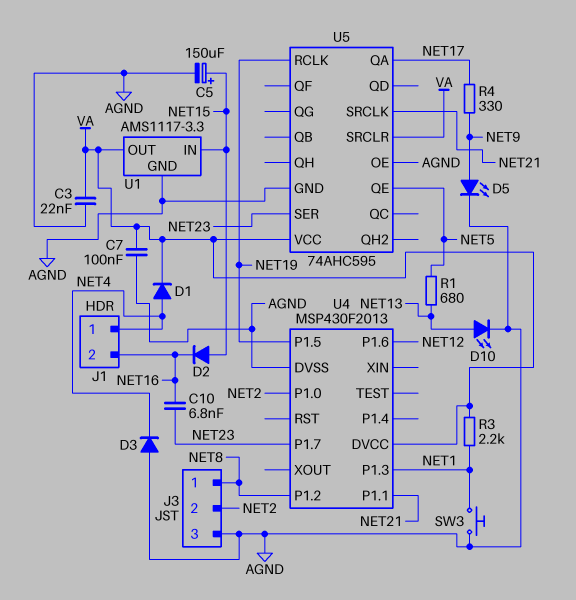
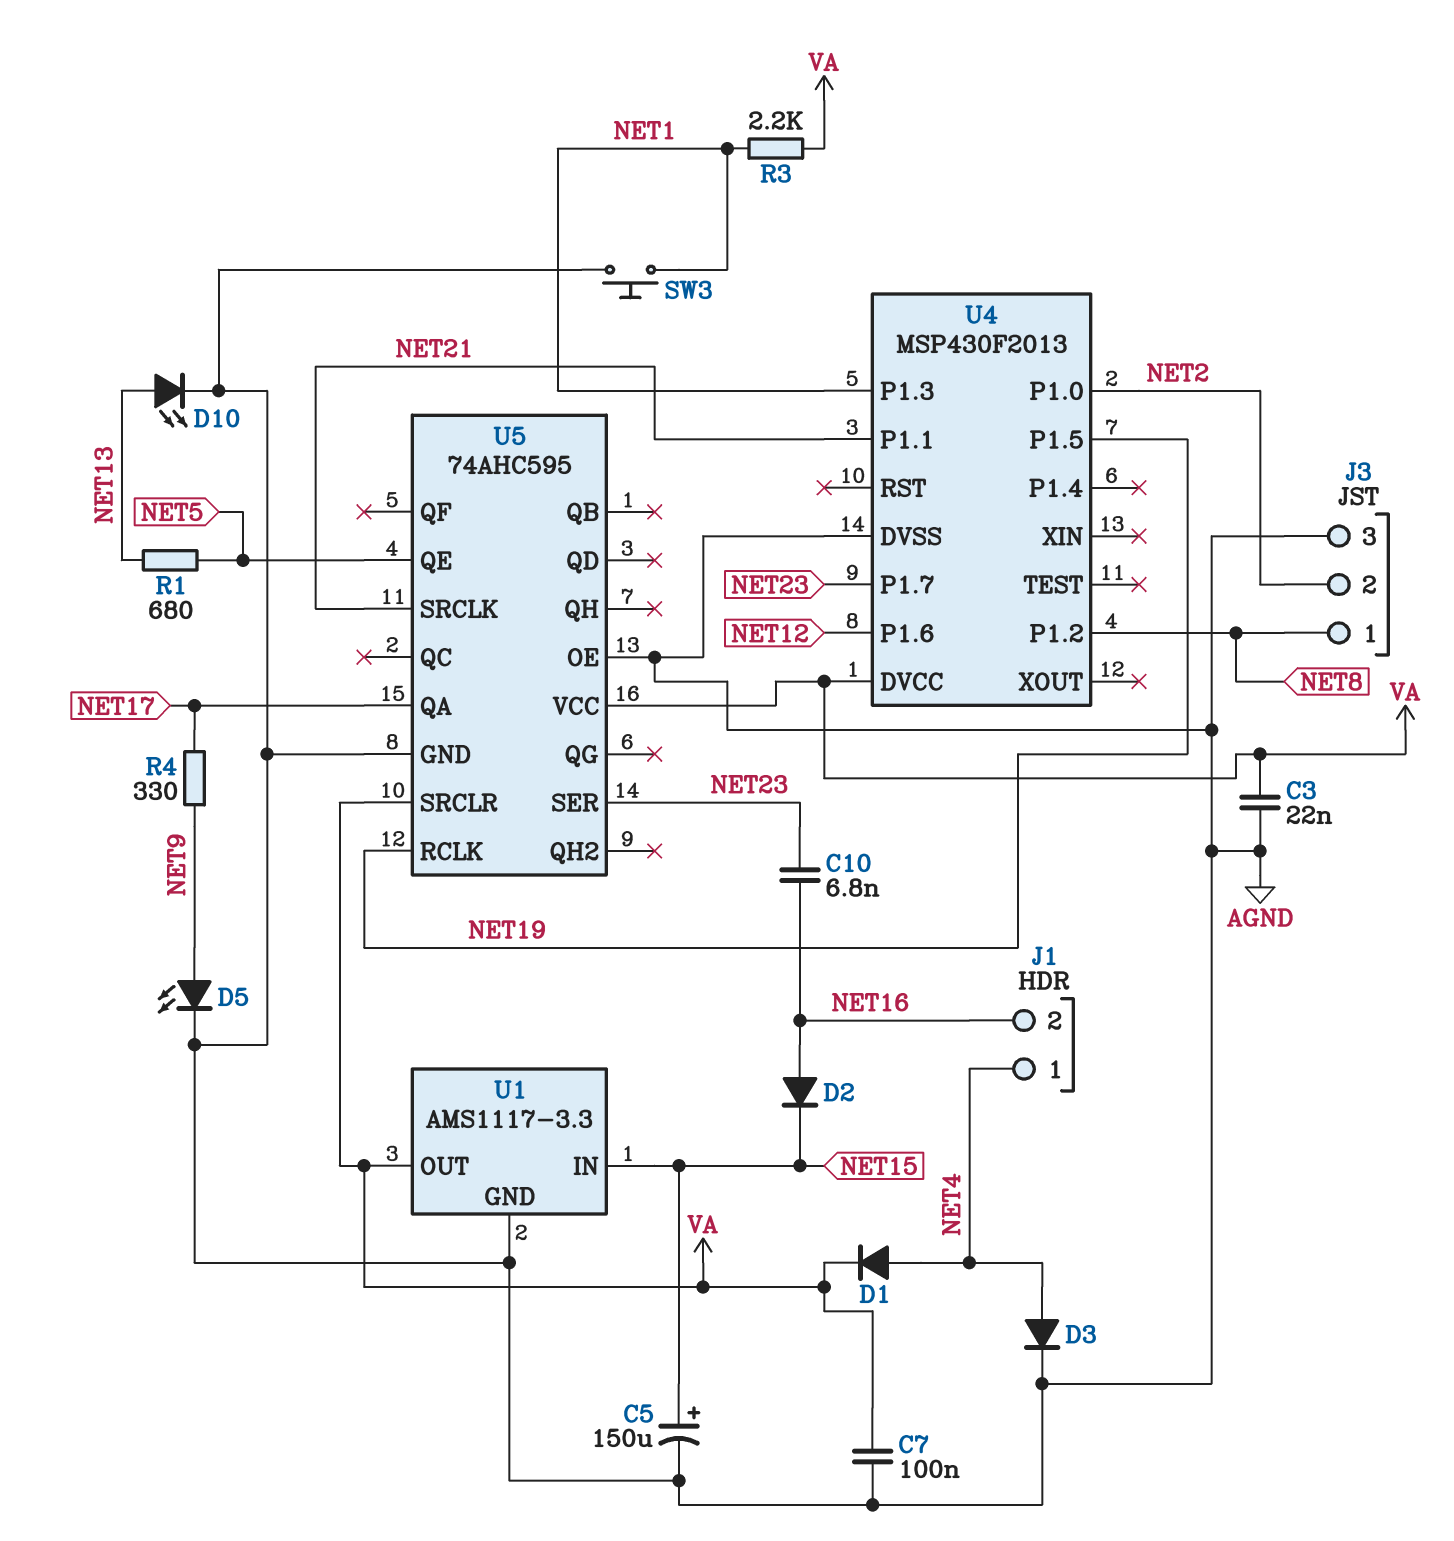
D2: diode (A NET15, K NET16) -> diode (A NET16, K NET15)
D3: diode (A AGND, K NET4) -> diode (A NET4, K AGND)

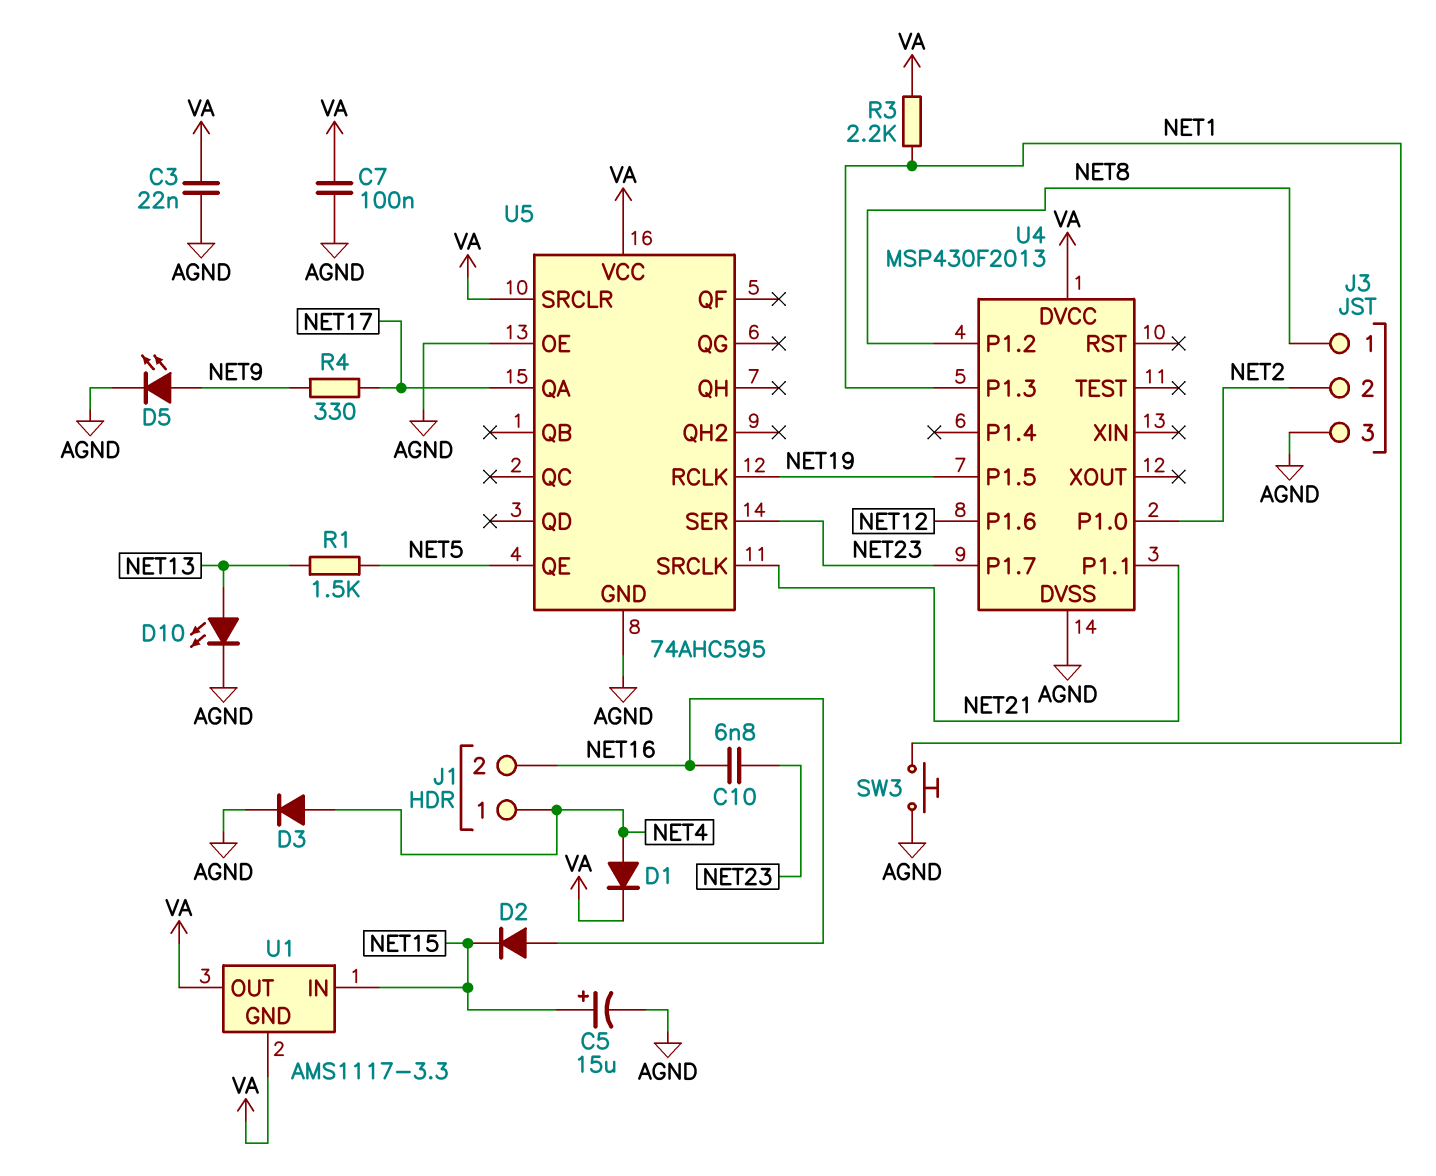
C5: 150uF (plus NET15, minus AGND) -> 15uF (plus NET15, minus AGND)
R1: 680 (NET5, NET13) -> 1.5k (NET5, NET13)
U1 pin GND: AGND -> VA

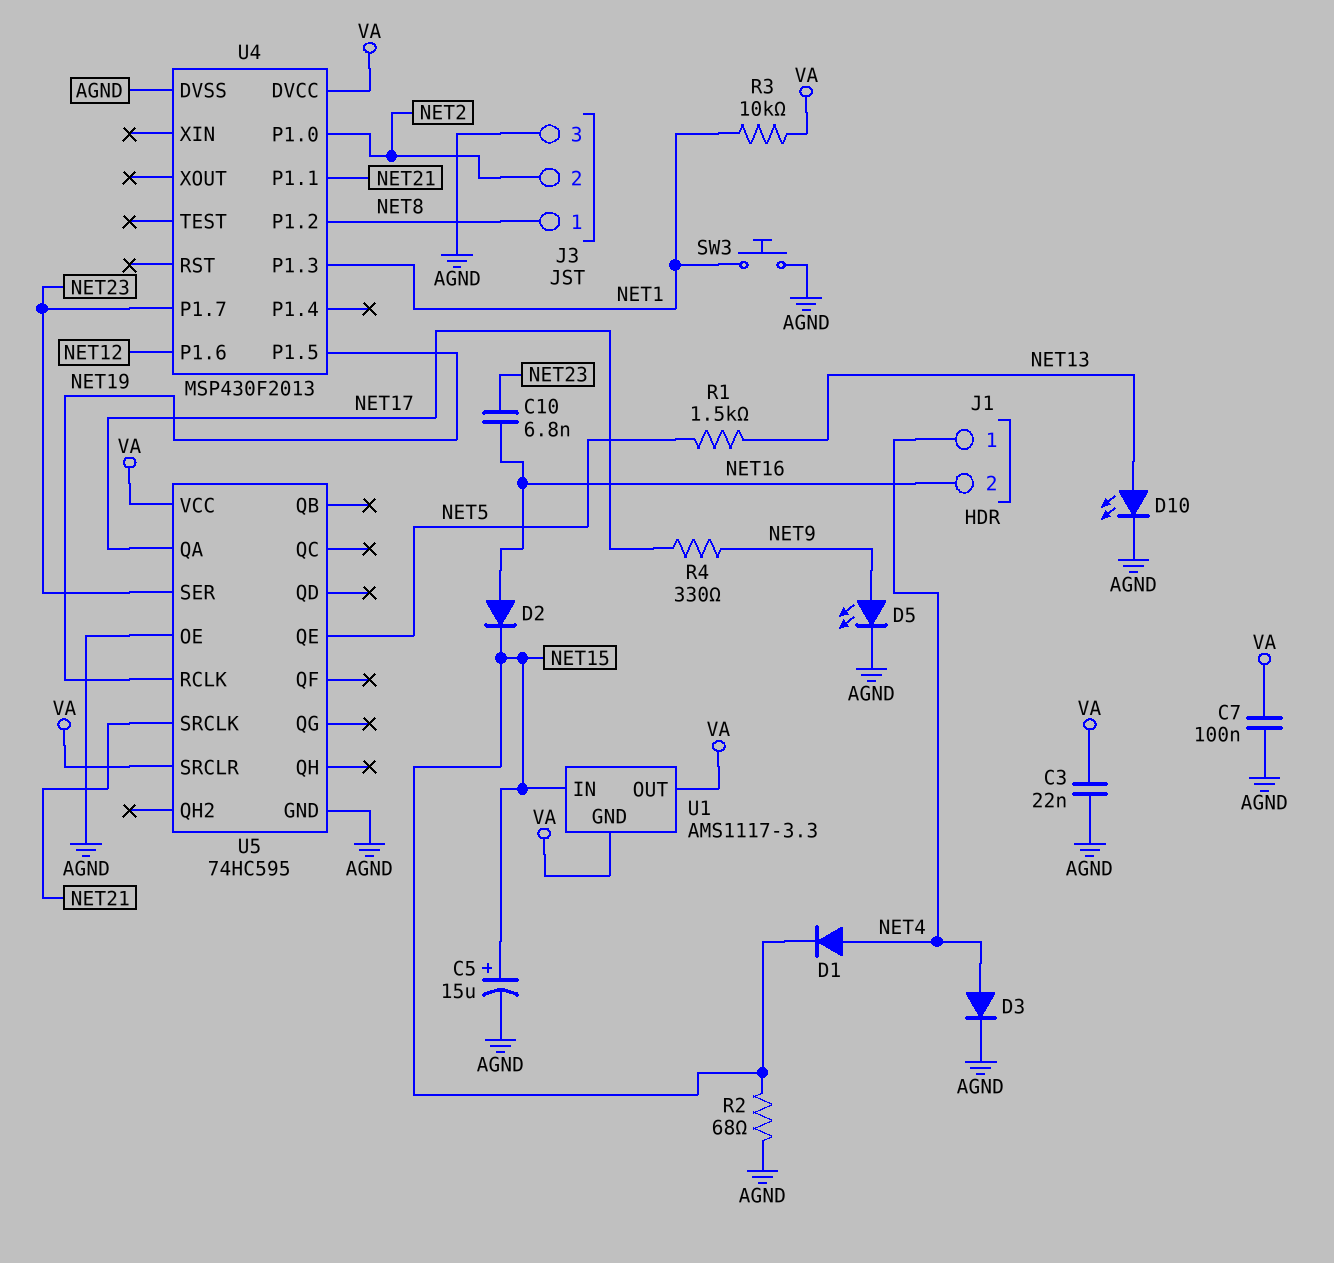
D1: diode (A NET4, K VA) -> diode (A NET4, K NET15)
R2: none -> 68 (AGND, NET15)
R3: 2.2k (NET1, VA) -> 10k (NET1, VA)
U5: 74AHC595 -> 74HC595

